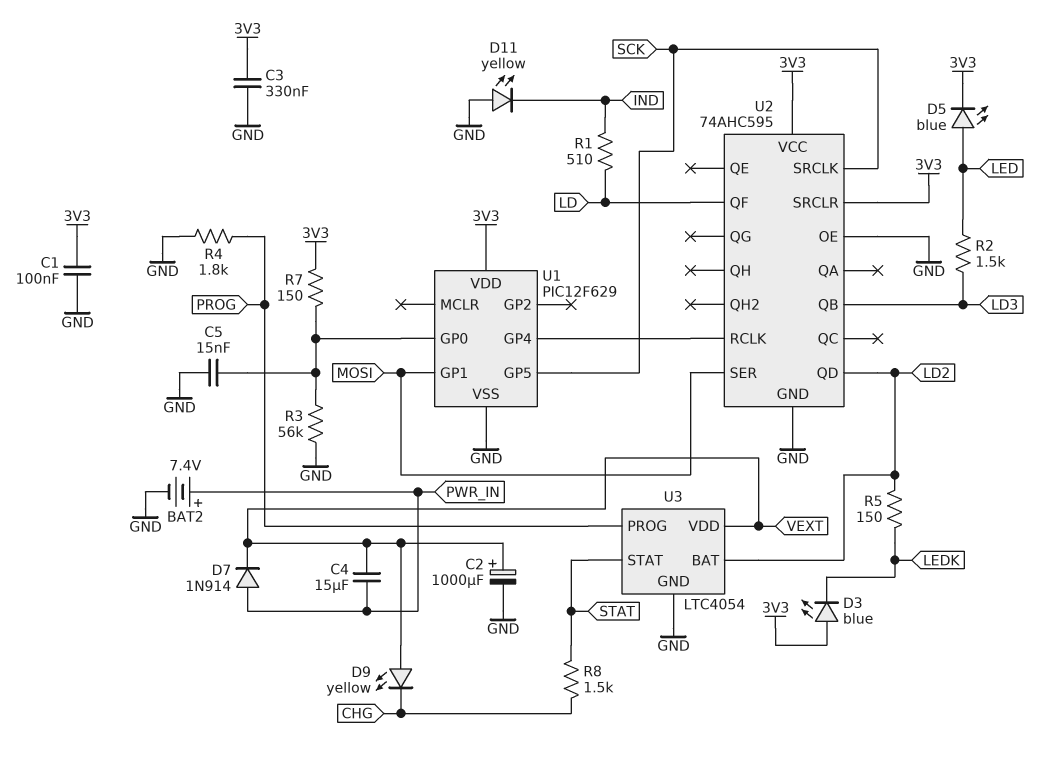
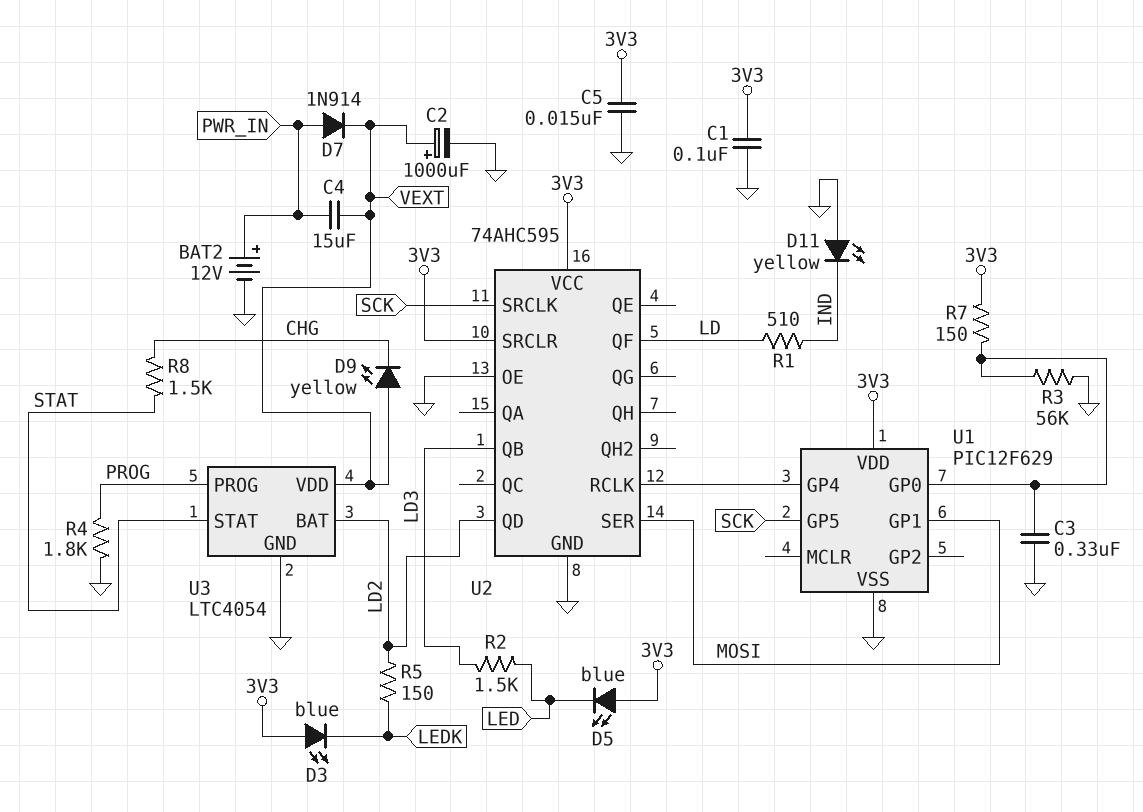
BAT2: 7.4V (plus PWR_IN, minus GND) -> 12V (plus PWR_IN, minus GND)
C3: 330nF (3V3, GND) -> 330nF (GND, U1/GP0)
C5: 15nF (GND, U1/GP0) -> 15nF (3V3, GND)
D5: LED blue (A LED, K 3V3) -> LED blue (A 3V3, K LED)

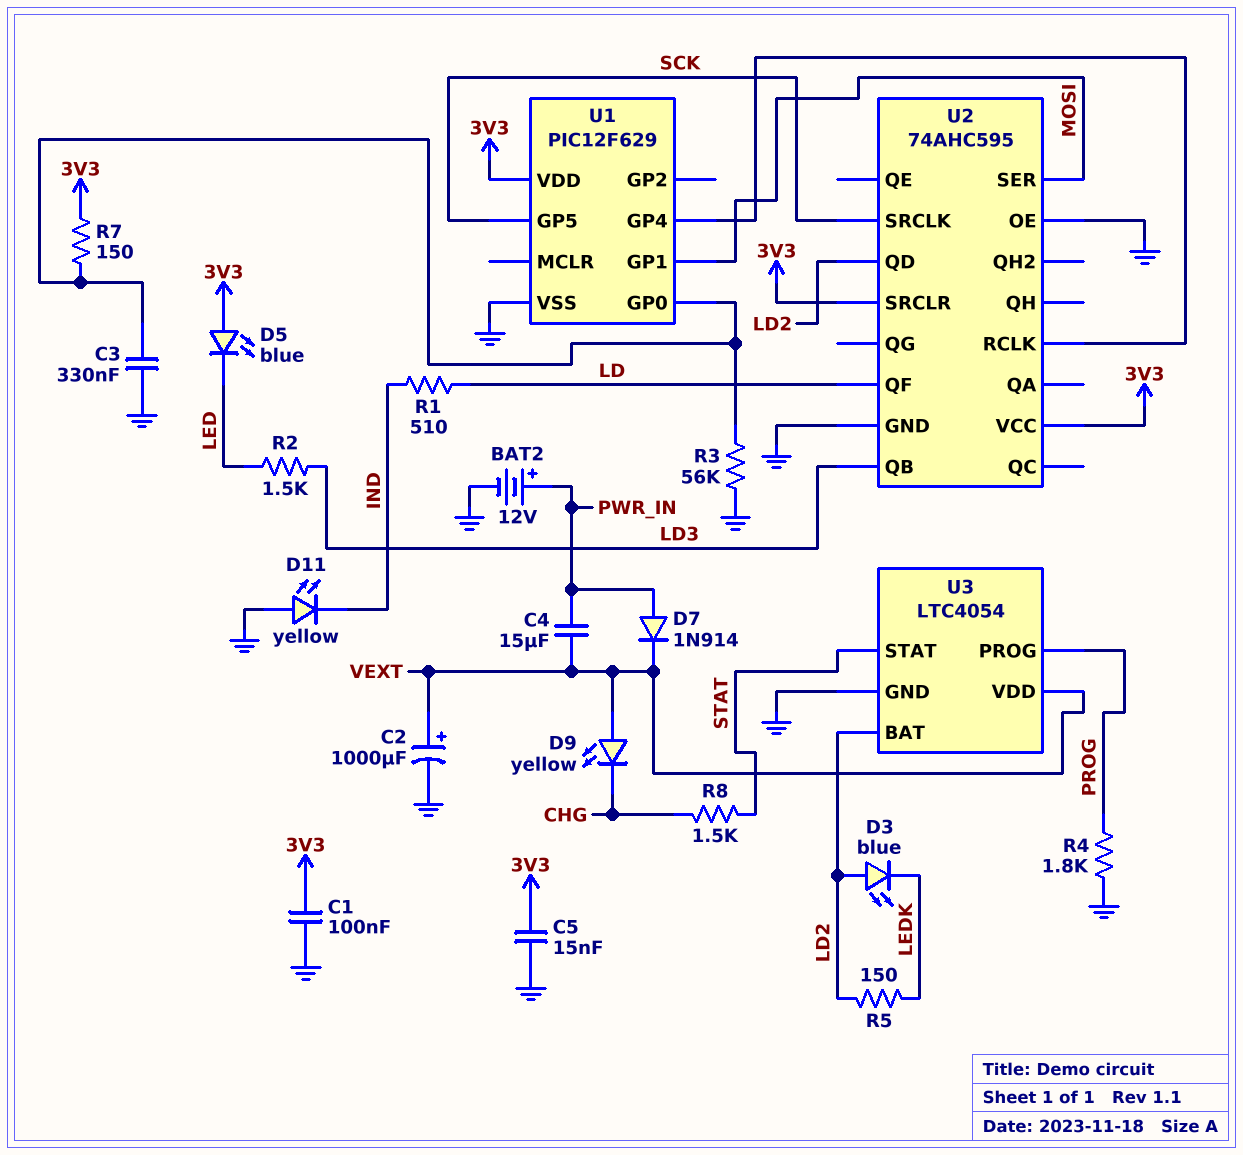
D3: LED blue (A 3V3, K LEDK) -> LED blue (A LD2, K LEDK)

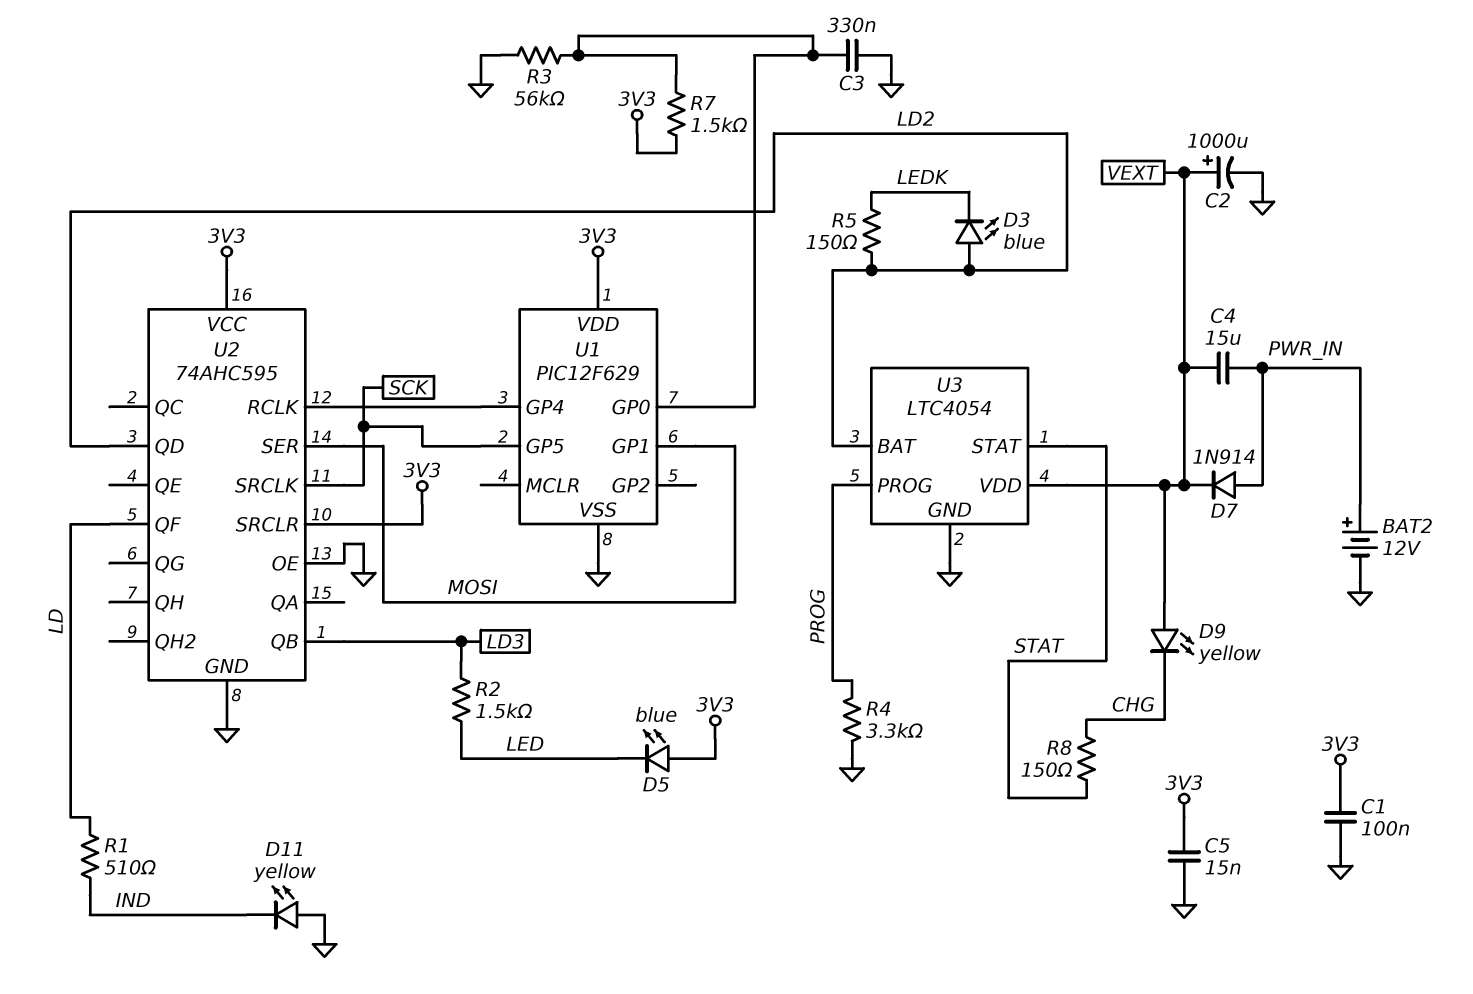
R4: 1.8k (GND, PROG) -> 3.3k (GND, PROG)
R7: 150 (3V3, U1/GP0) -> 1.5k (3V3, U1/GP0)
R8: 1.5k (CHG, STAT) -> 150 (CHG, STAT)

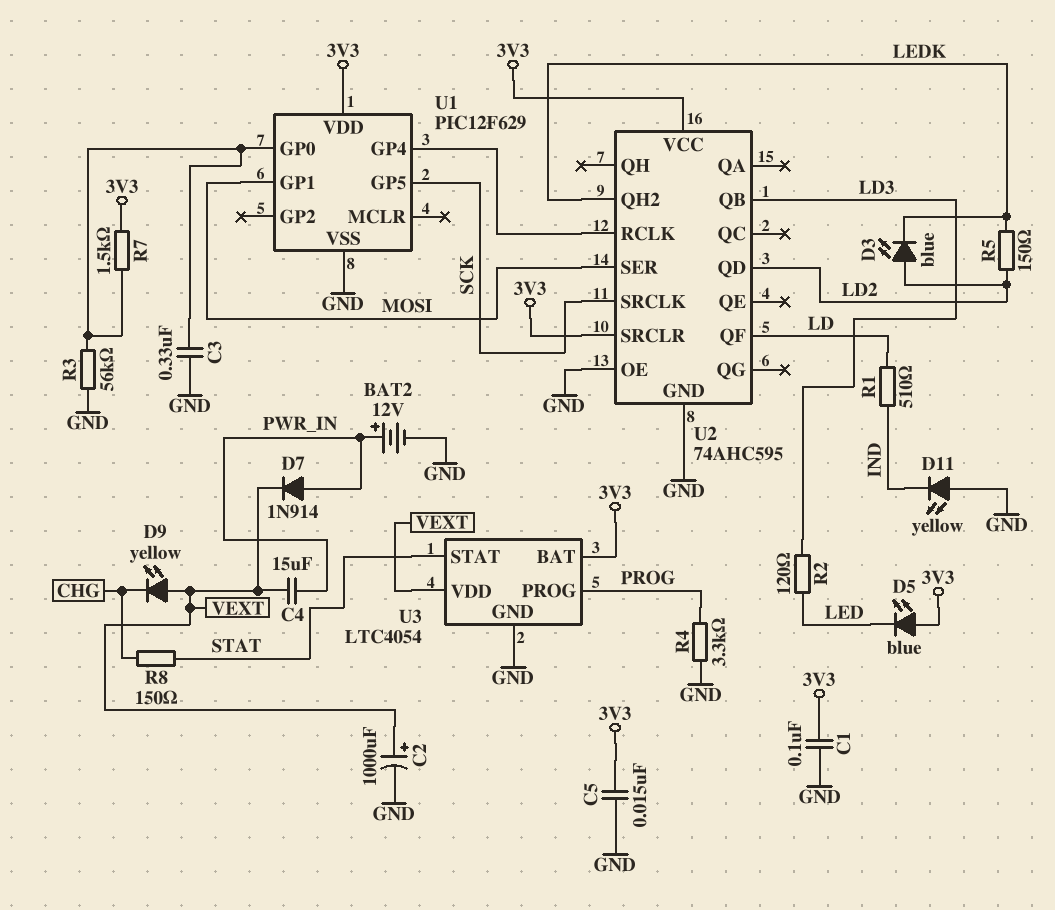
R2: 1.5k (LD3, LED) -> 120 (LD3, LED)
U2 pin QH2: none -> LEDK
U3 pin BAT: LD2 -> 3V3

